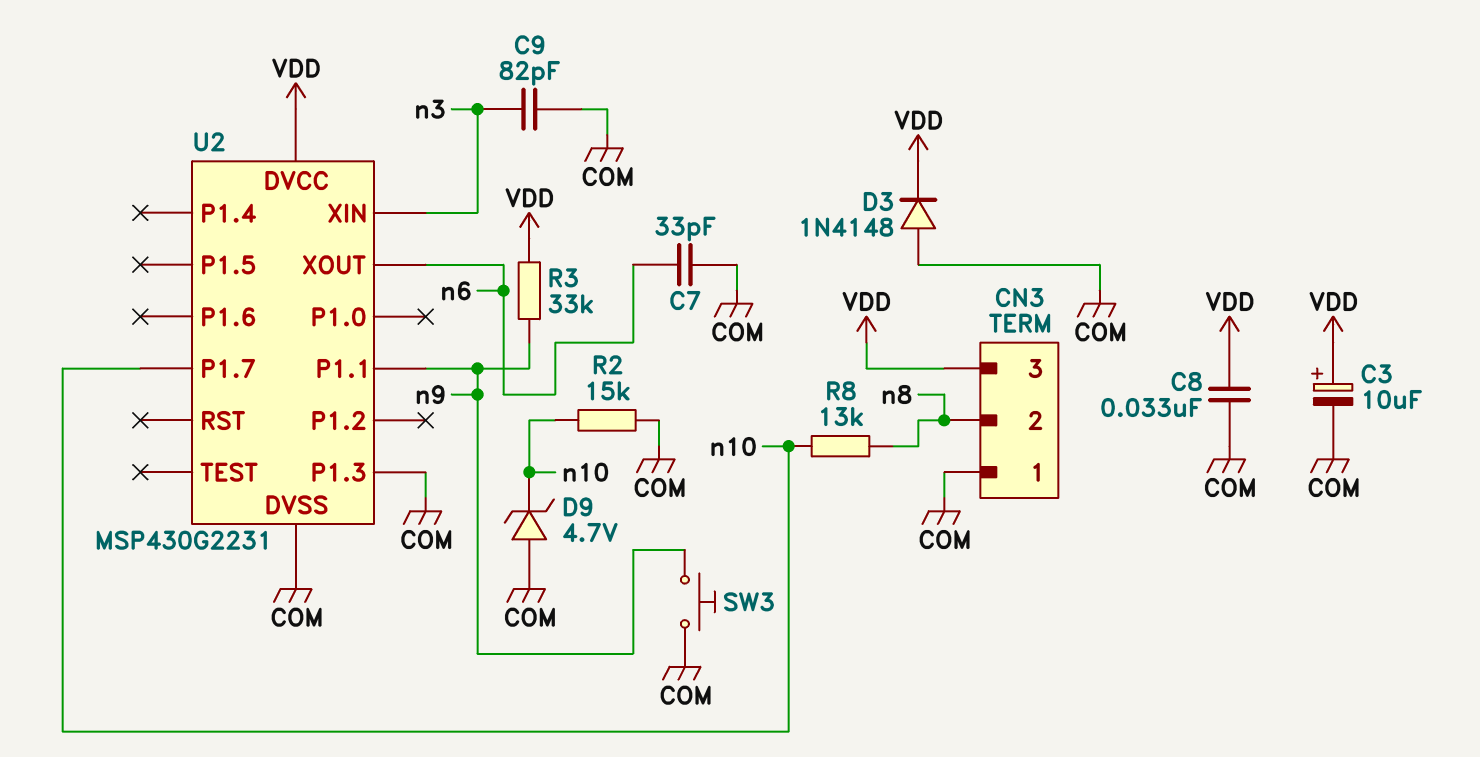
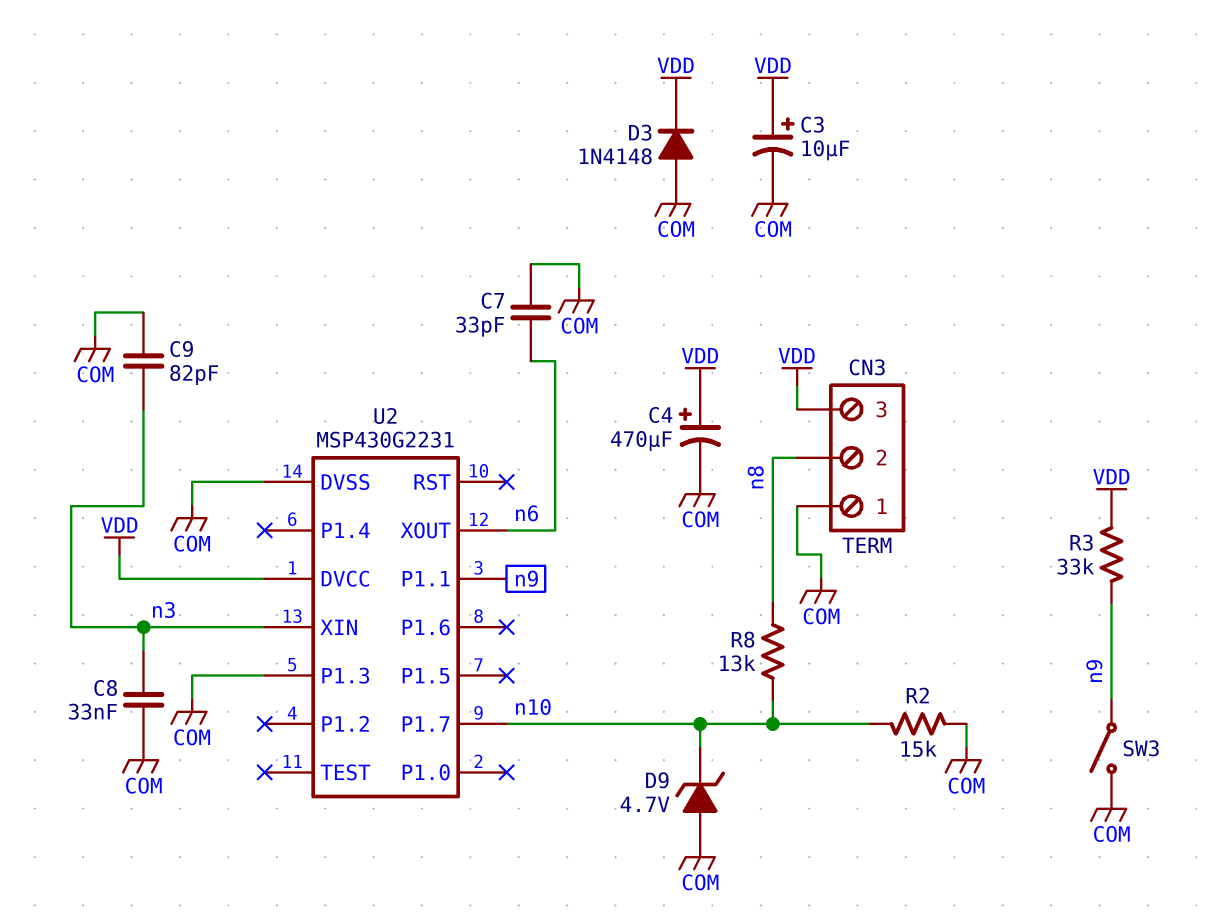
C4: none -> 470uF (plus VDD, minus COM)
C8: 33nF (COM, VDD) -> 33nF (COM, n3)
SW3: button (COM, n9) -> switch (COM, n9)

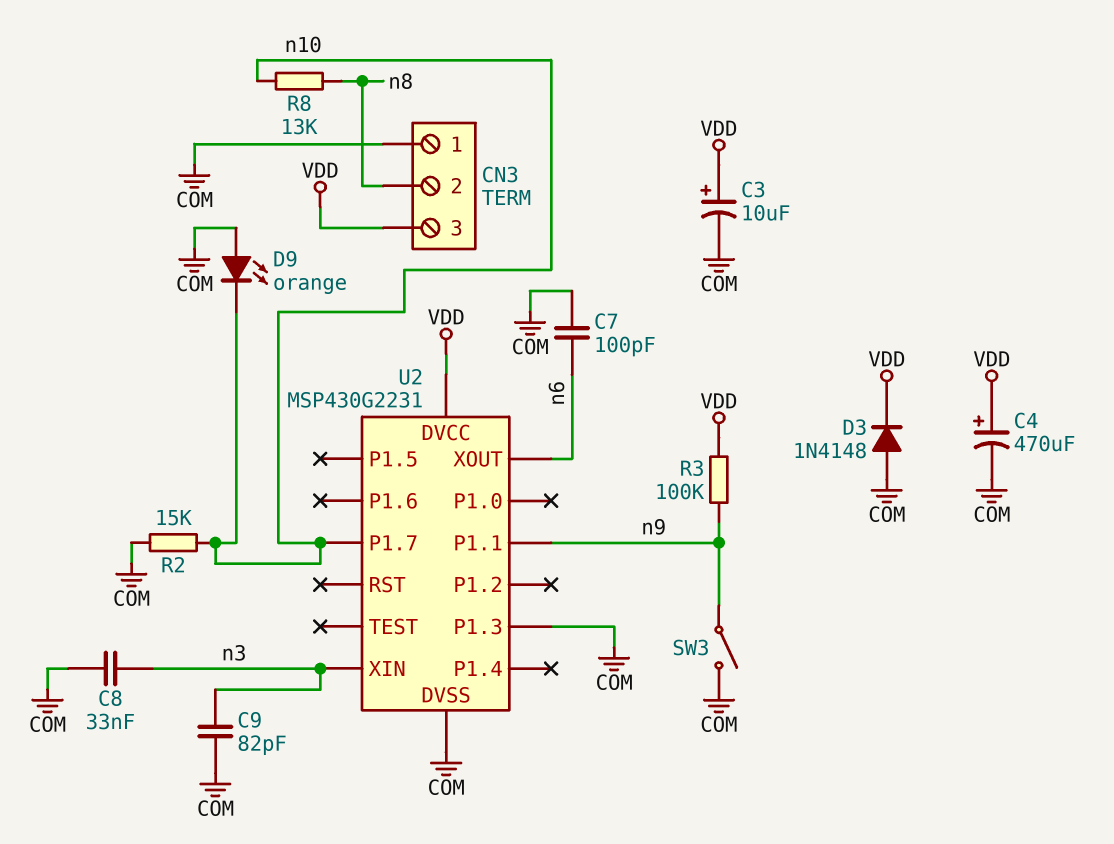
C7: 33pF (COM, n6) -> 100pF (COM, n6)
D9: zener 4.7V (A COM, K n10) -> LED orange (A COM, K n10)
R3: 33k (VDD, n9) -> 100k (VDD, n9)

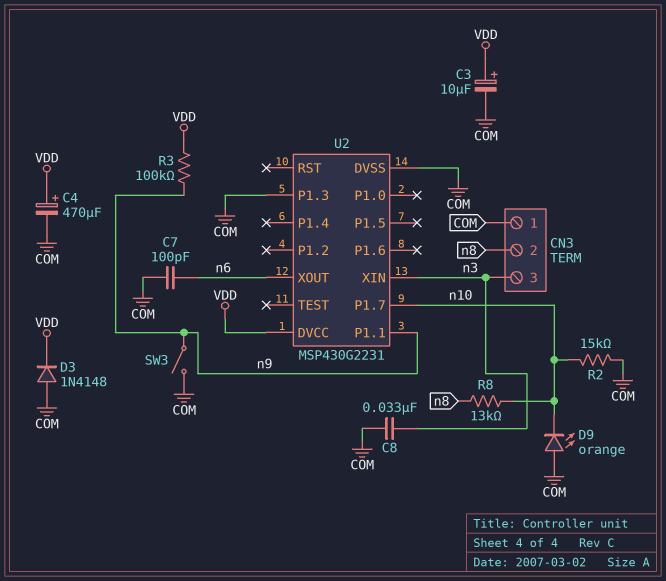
C9: 82pF (COM, n3) -> none
CN3 pin 3: VDD -> n3

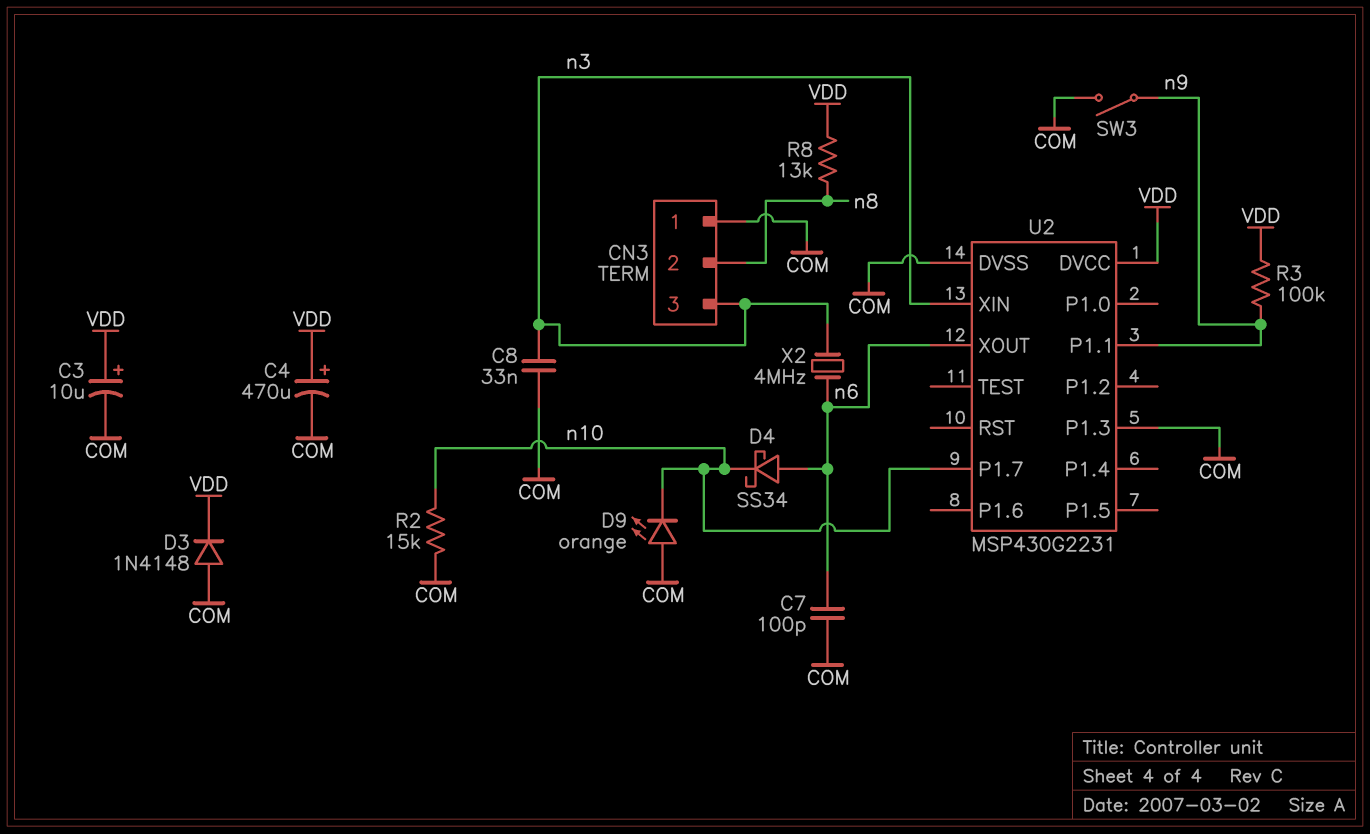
D4: none -> schottky SS34 (A n6, K n10)
R8: 13k (n8, n10) -> 13k (VDD, n8)
X2: none -> 4MHz (n3, n6)

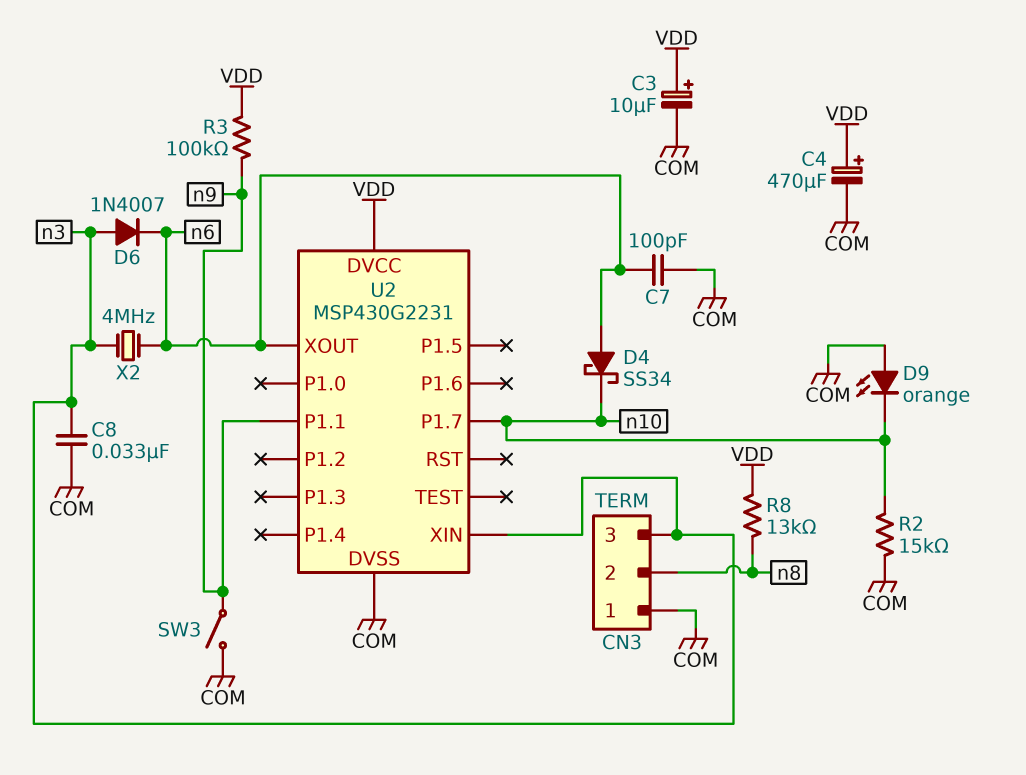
D3: diode 1N4148 (A COM, K VDD) -> none
D6: none -> diode 1N4007 (A n3, K n6)
U2 pin P1.3: COM -> none

